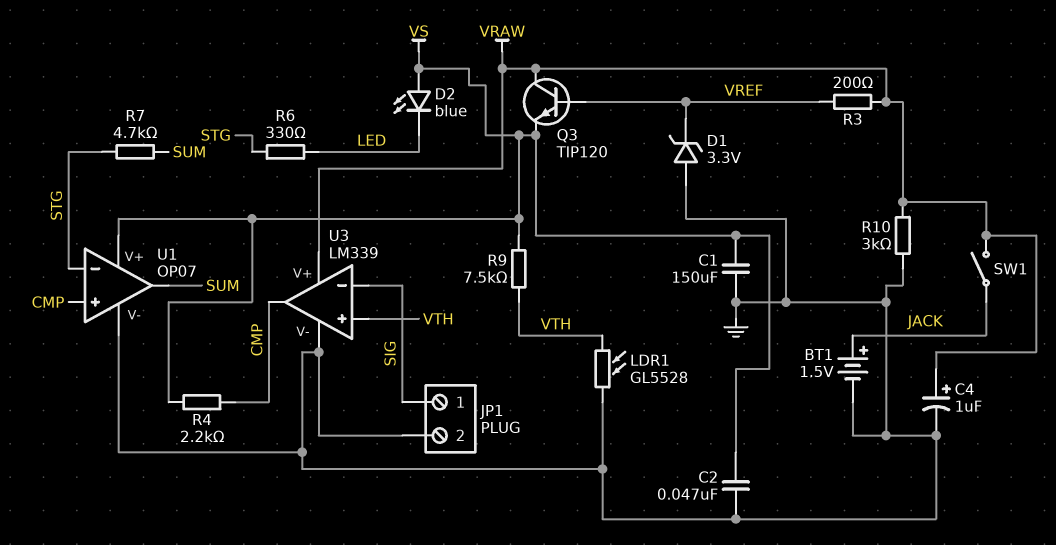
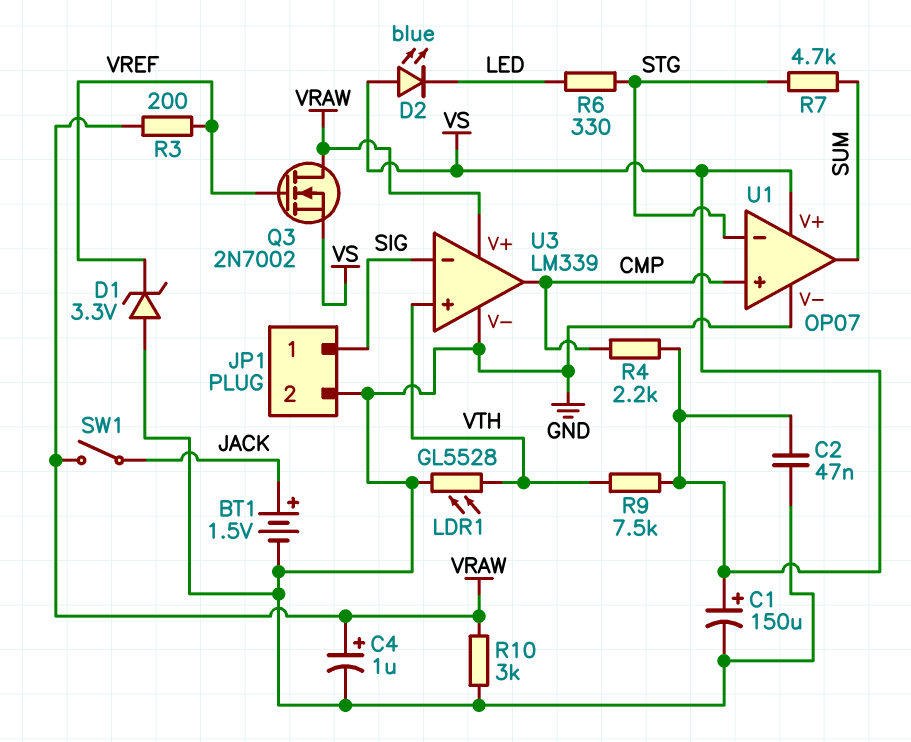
C1: 150uF (GND, VS) -> 150uF (plus VS, minus GND)
Q3: NPN TIP120 (B VREF, C VRAW, E VS) -> NMOS 2N7002 (G VREF, D VRAW, S VS)

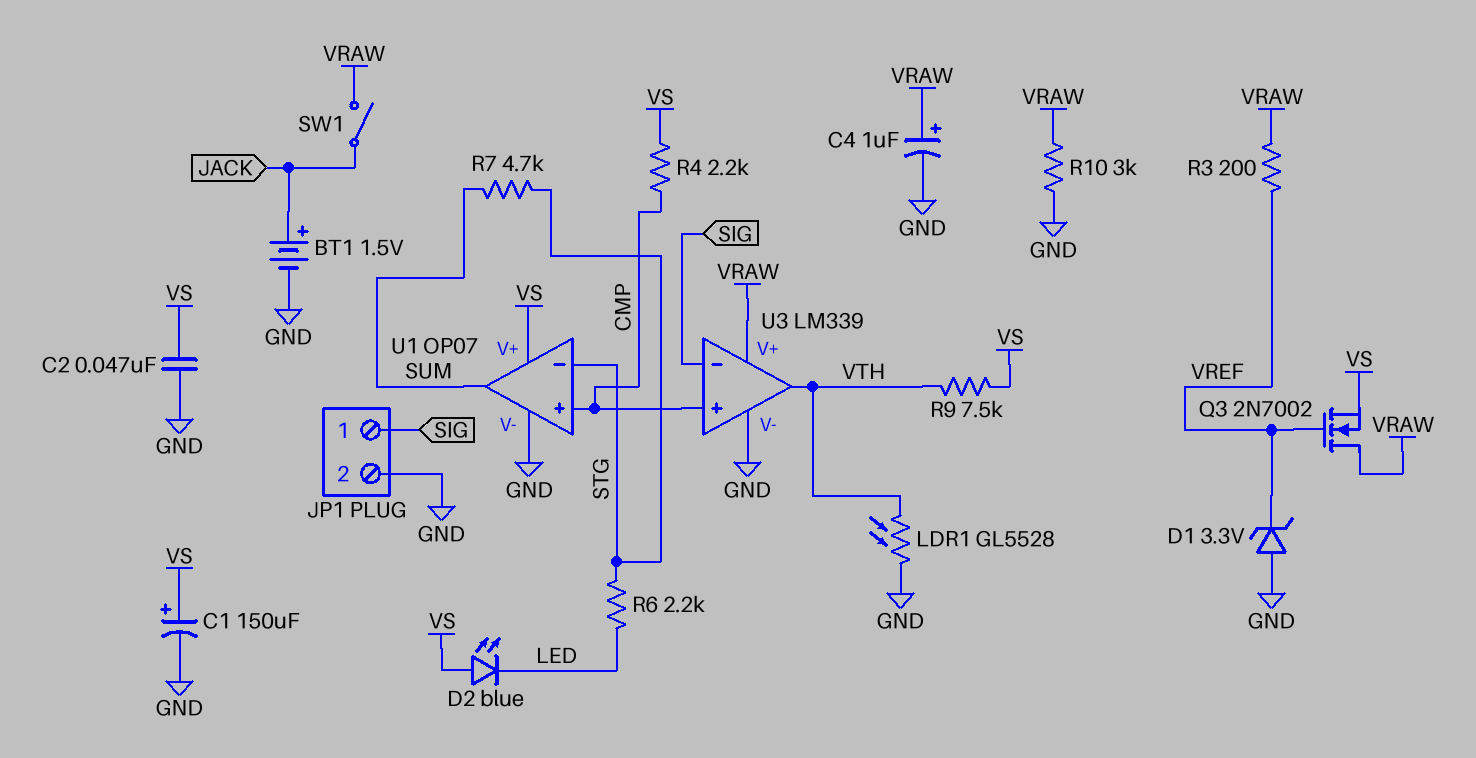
R6: 330 (LED, STG) -> 2.2k (LED, STG)
U3 pin in+: VTH -> CMP
U3 pin out: CMP -> VTH

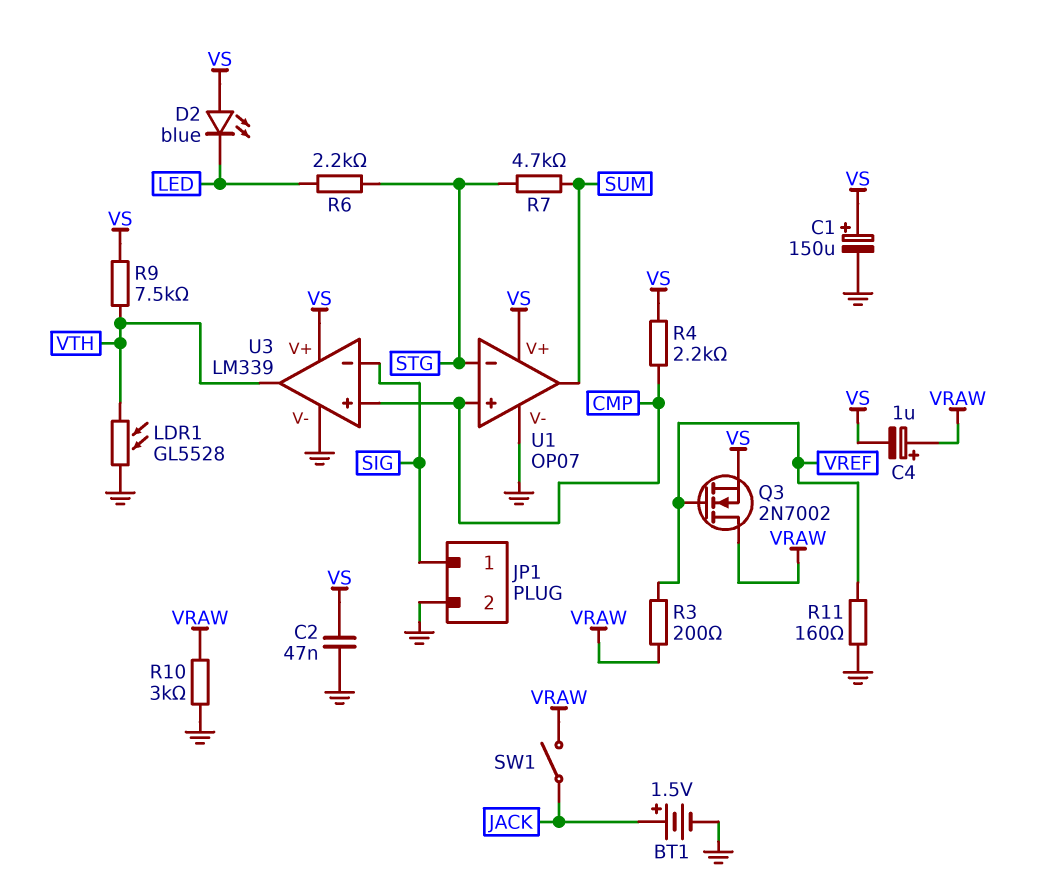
C4: 1uF (plus VRAW, minus GND) -> 1uF (plus VRAW, minus VS)
D1: zener 3.3V (A GND, K VREF) -> none
R11: none -> 160 (GND, VREF)
U3 pin V+: VRAW -> VS

